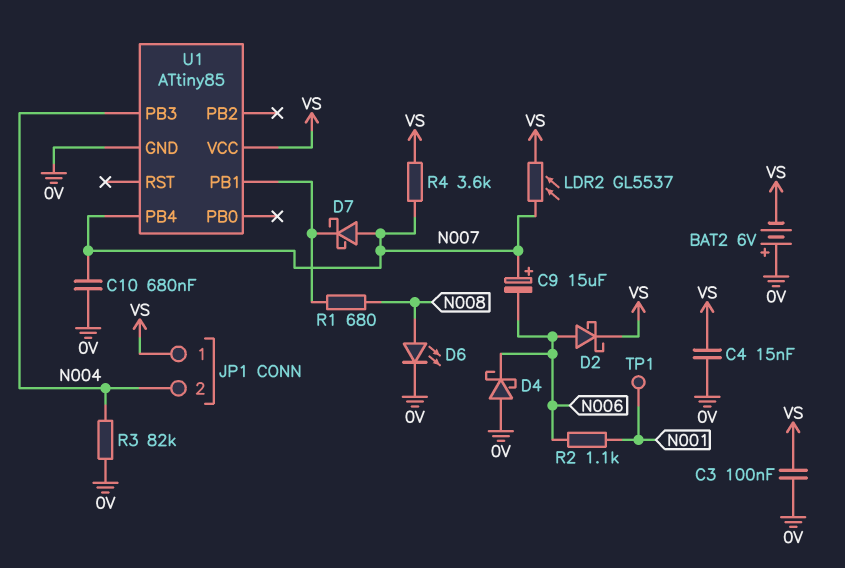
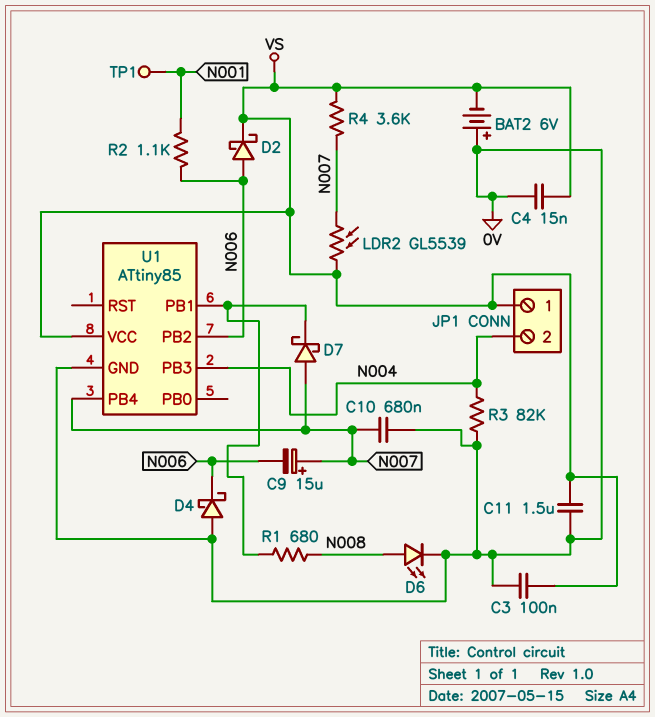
C11: none -> 1.5uF (0V, VS)
LDR2: GL5537 (N007, VS) -> GL5539 (N007, VS)
U1 pin PB2: none -> N006

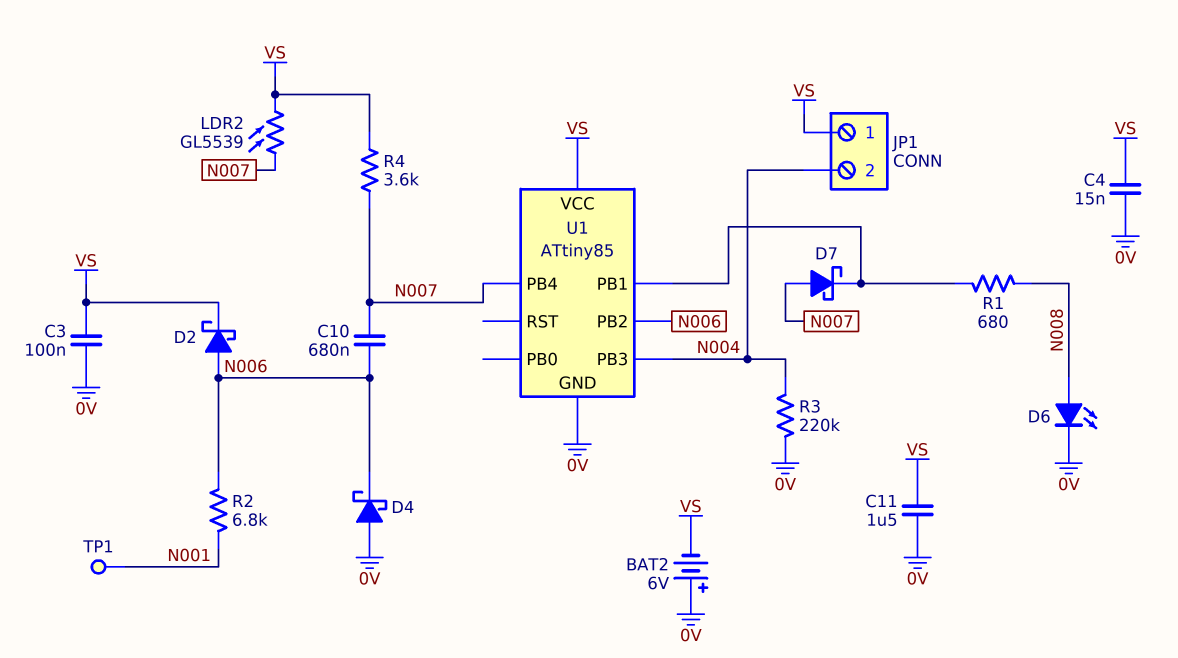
C9: 15uF (plus N007, minus N006) -> none
C10: 680nF (0V, N007) -> 680nF (N006, N007)
R2: 1.1k (N001, N006) -> 6.8k (N001, N006)
R3: 82k (0V, N004) -> 220k (0V, N004)

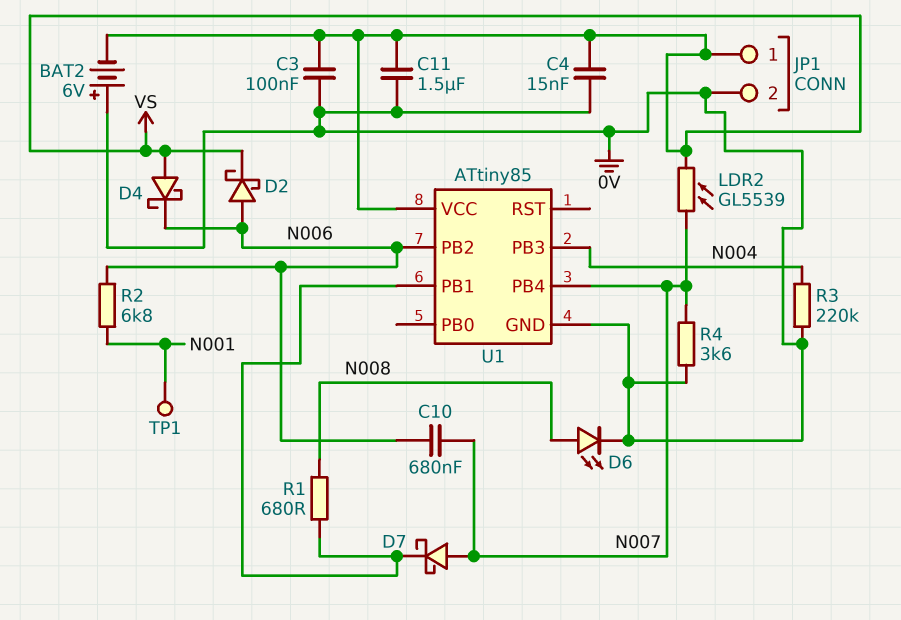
D4: schottky (A 0V, K N006) -> schottky (A VS, K N006)
JP1 pin 2: N004 -> 0V
R4: 3.6k (N007, VS) -> 3.6k (0V, N007)

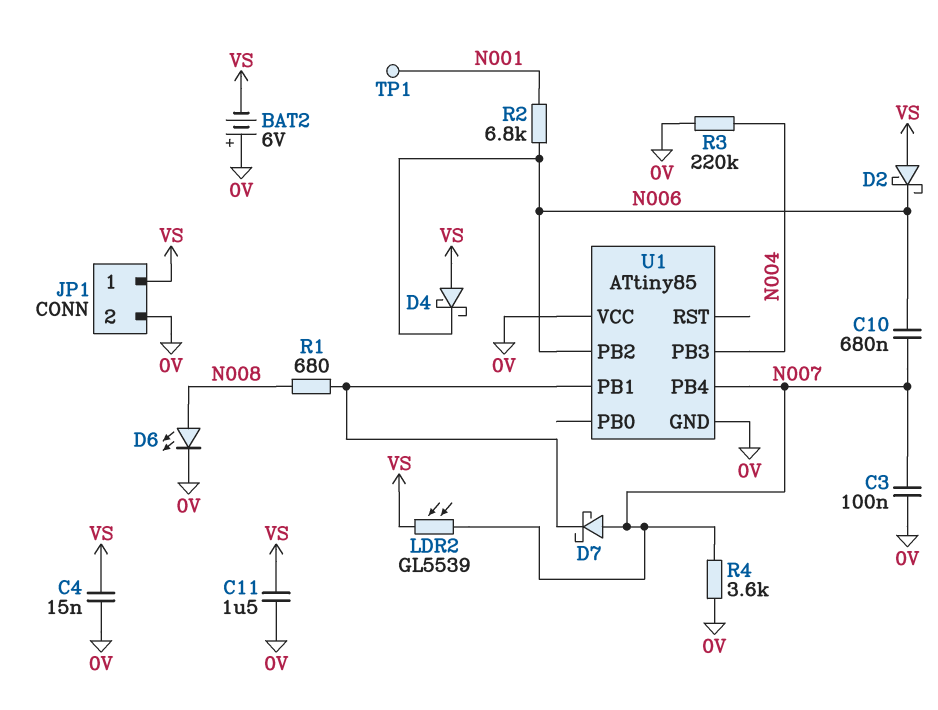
C3: 100nF (0V, VS) -> 100nF (0V, N007)
D2: schottky (A N006, K VS) -> schottky (A VS, K N006)
U1 pin VCC: VS -> 0V

